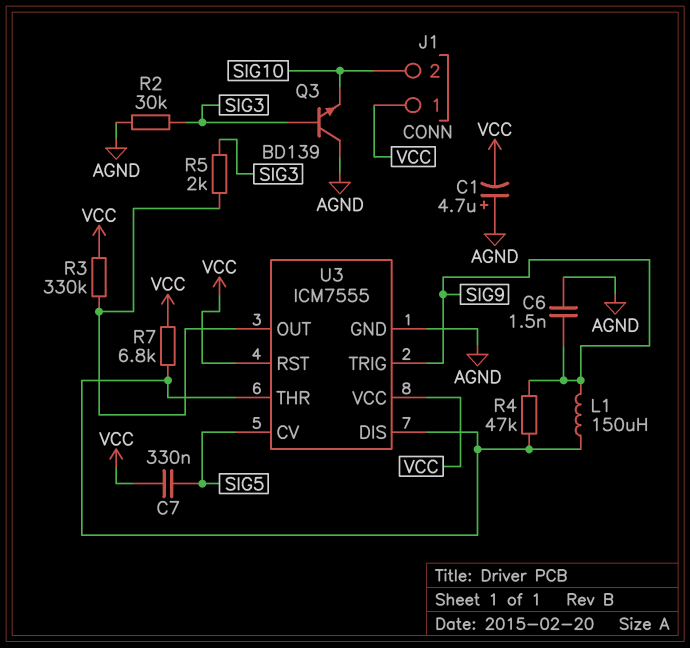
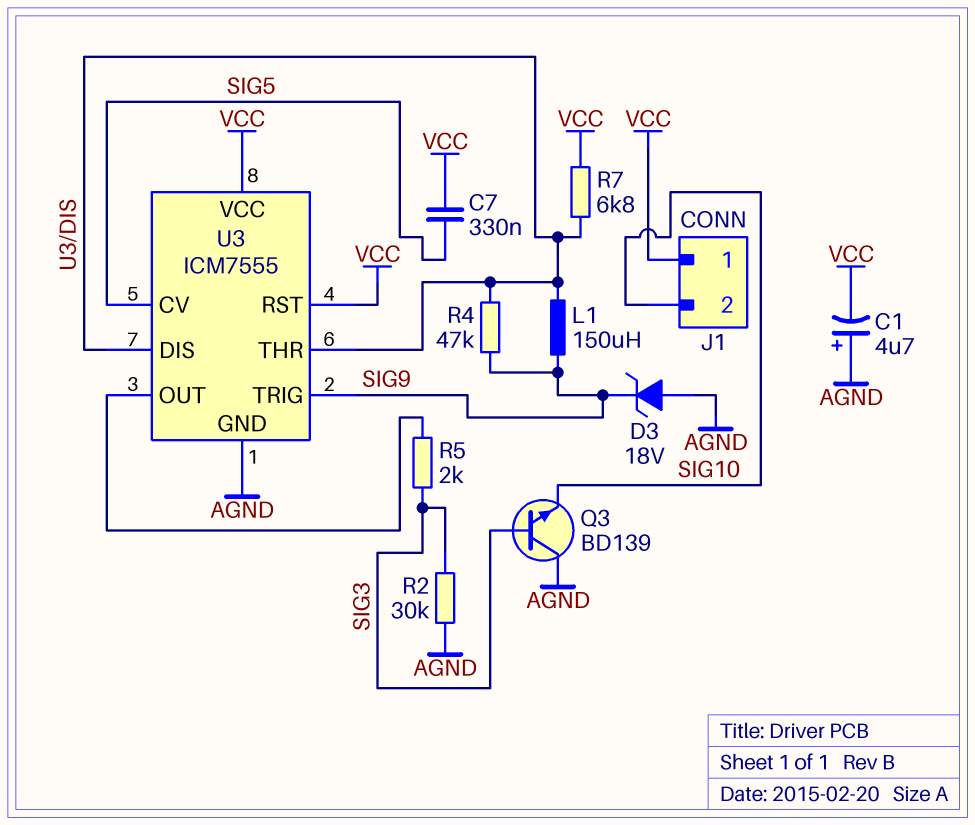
C6: 1.5nF (AGND, SIG9) -> none
D3: none -> zener 18V (A AGND, K SIG9)
R3: 330k (U3/OUT, VCC) -> none

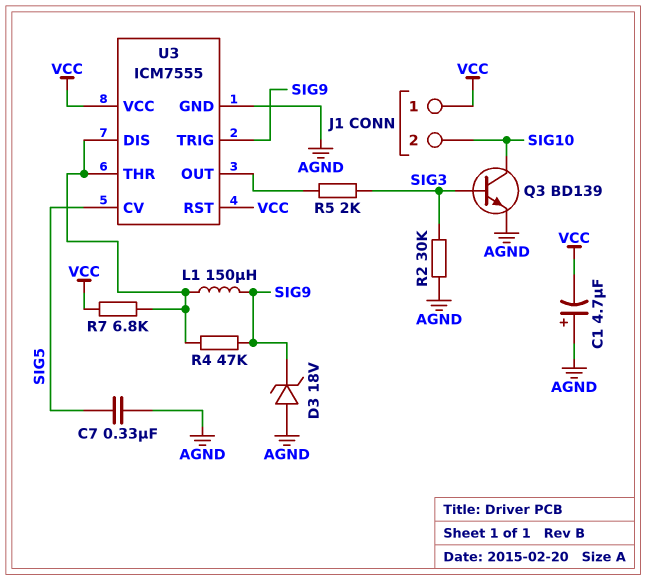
C7: 330nF (SIG5, VCC) -> 330nF (AGND, SIG5)
Q3: NPN BD139 (B SIG3, C AGND, E SIG10) -> NPN BD139 (B SIG3, C SIG10, E AGND)

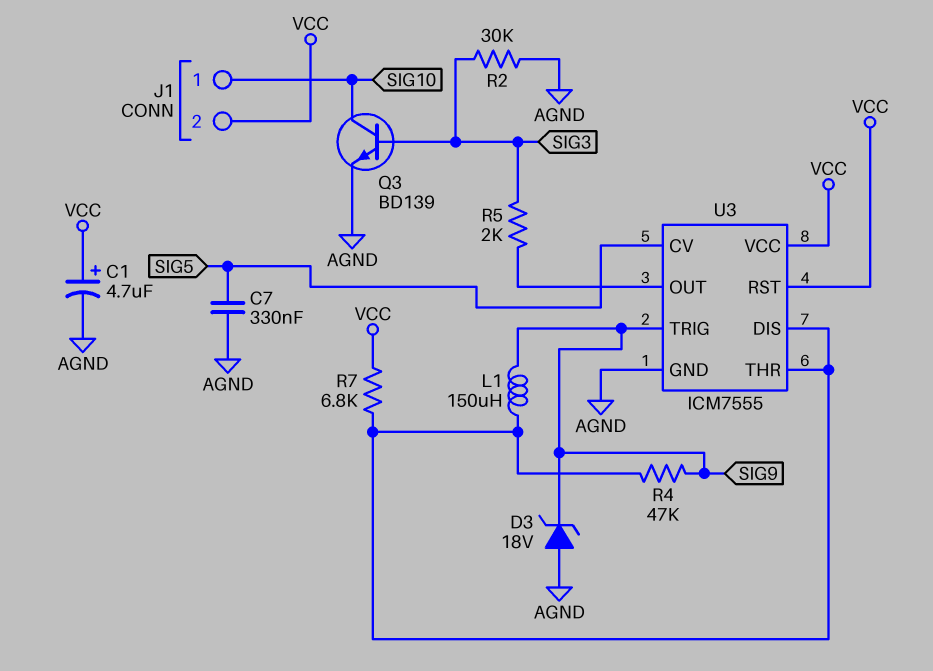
C1: 4.7uF (plus AGND, minus VCC) -> 4.7uF (plus VCC, minus AGND)
J1 pin 1: VCC -> SIG10
J1 pin 2: SIG10 -> VCC

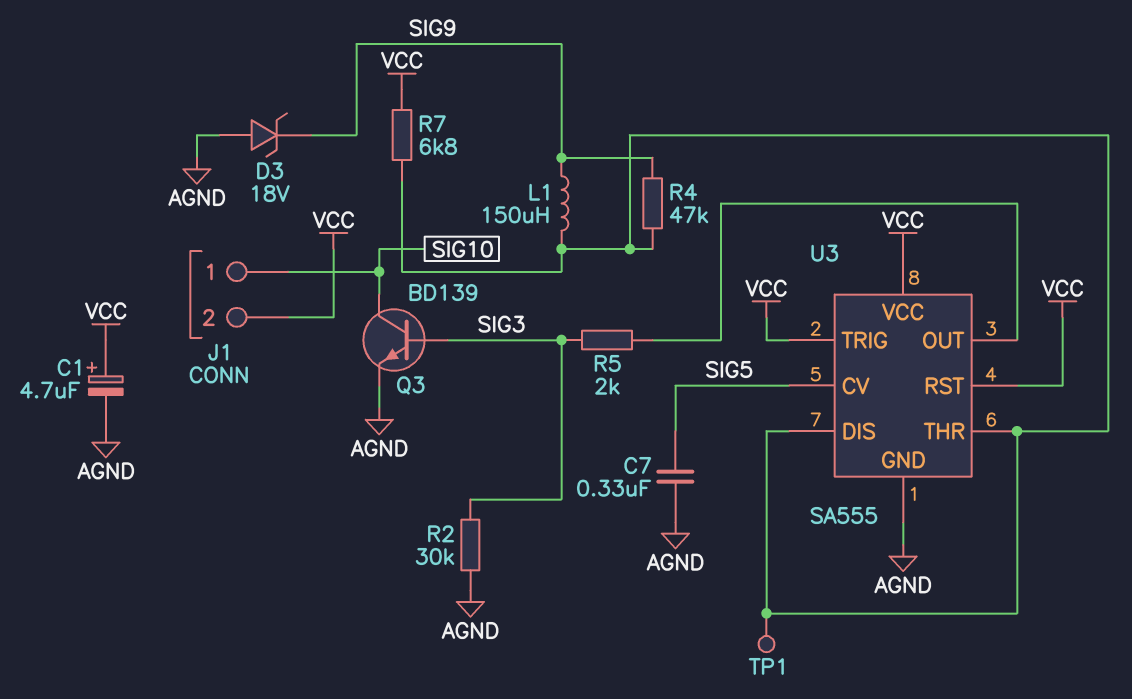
TP1: none -> test point (U3/DIS)
U3: ICM7555 -> SA555
U3 pin TRIG: SIG9 -> VCC

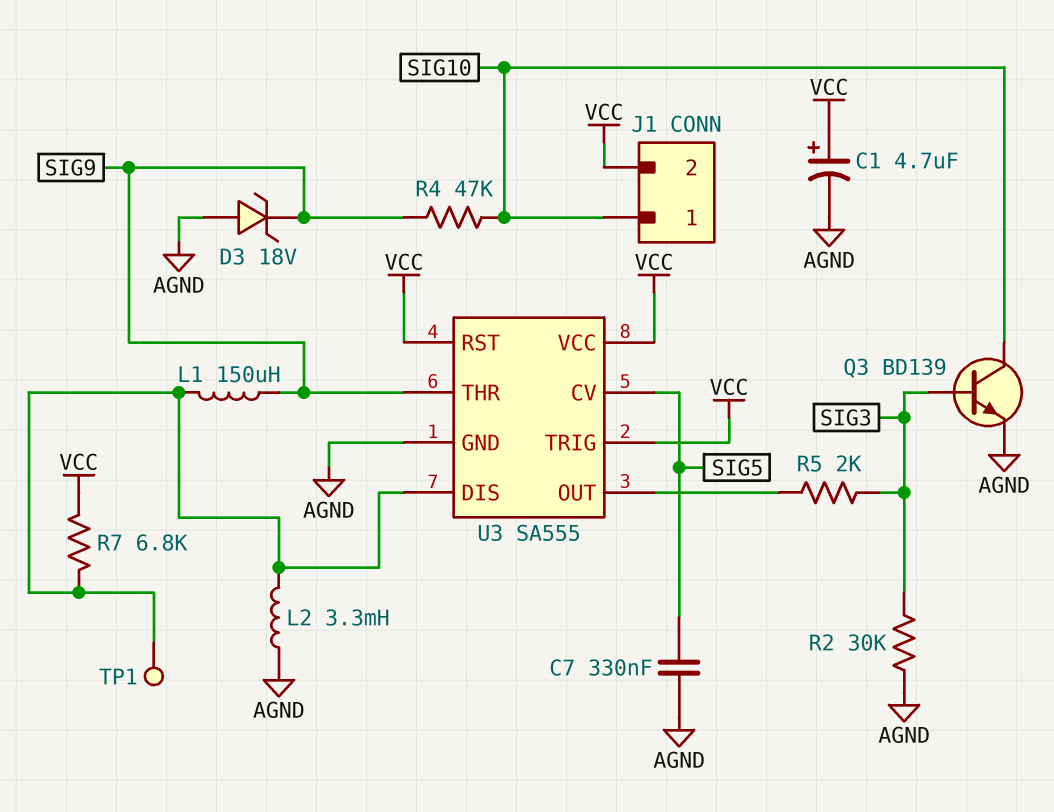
L2: none -> 3.3mH (AGND, U3/DIS)
R4: 47k (SIG9, U3/DIS) -> 47k (SIG9, SIG10)
U3 pin THR: U3/DIS -> SIG9

